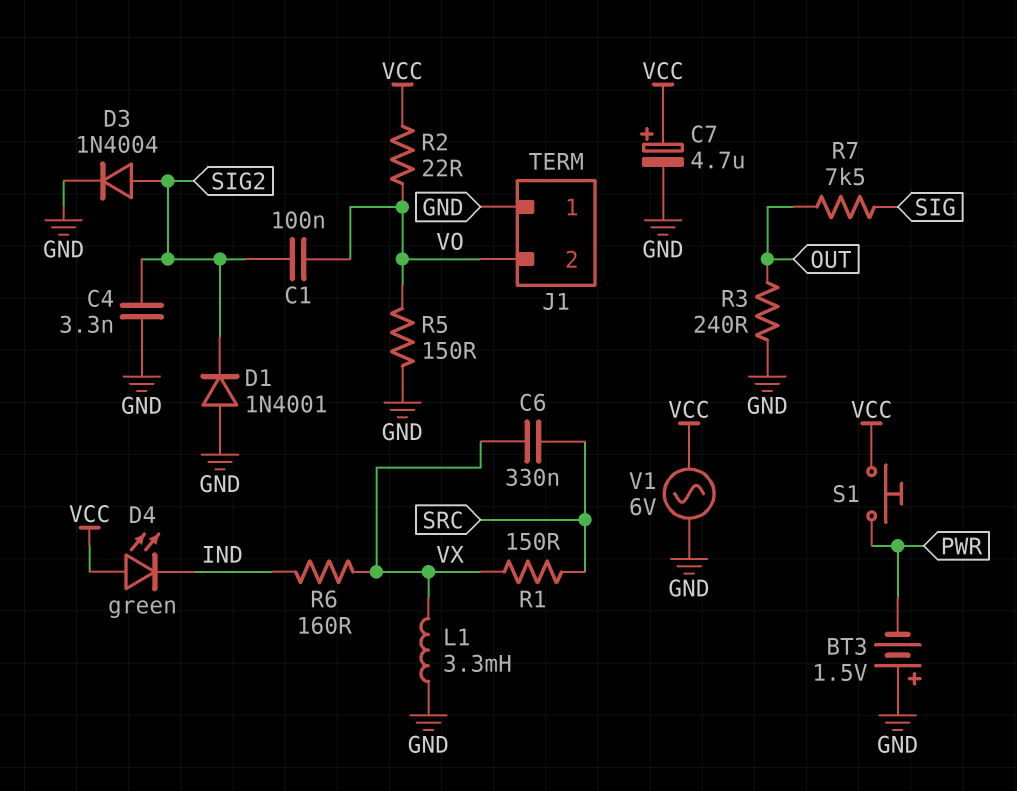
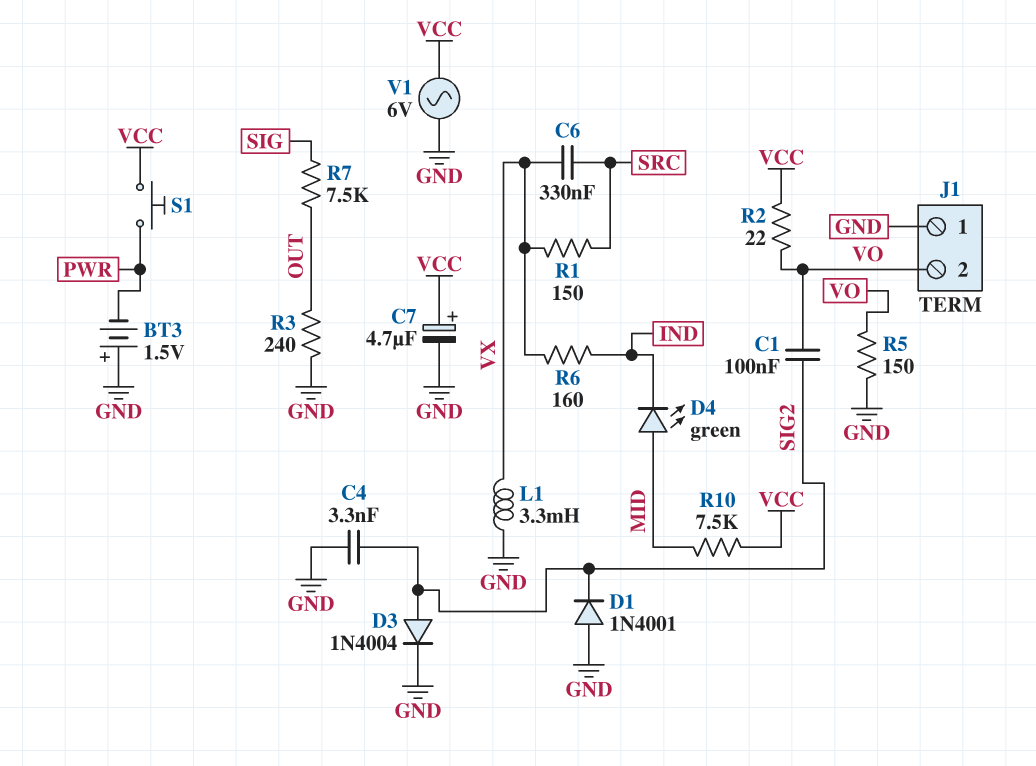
D4: LED green (A VCC, K IND) -> LED green (A MID, K IND)
R10: none -> 7.5k (MID, VCC)

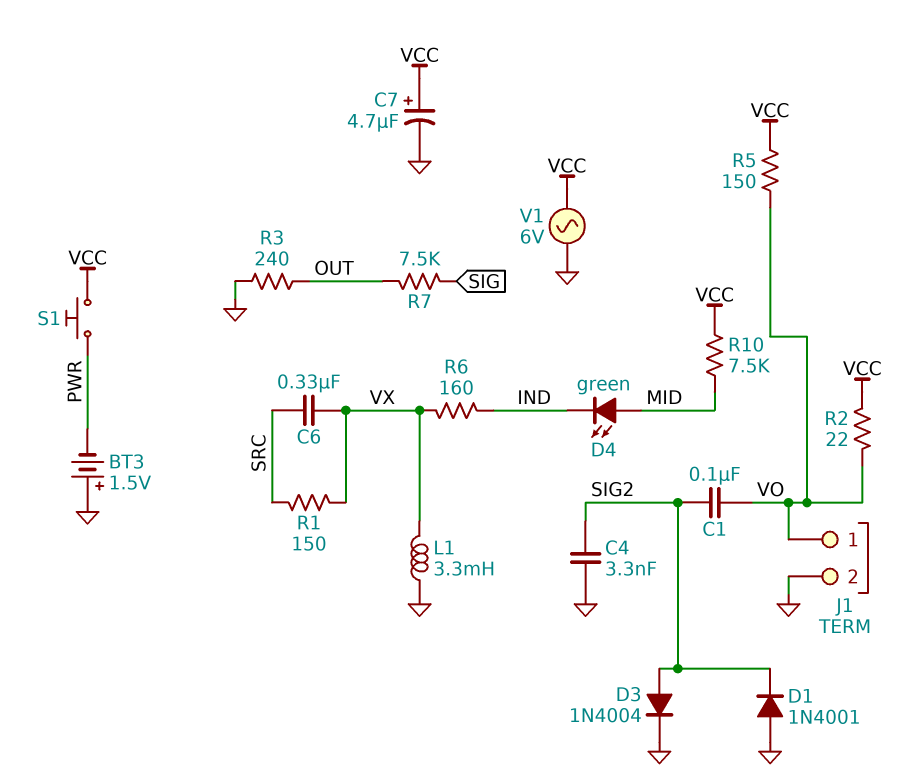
J1 pin 1: GND -> VO
J1 pin 2: VO -> GND
R5: 150 (GND, VO) -> 150 (VCC, VO)

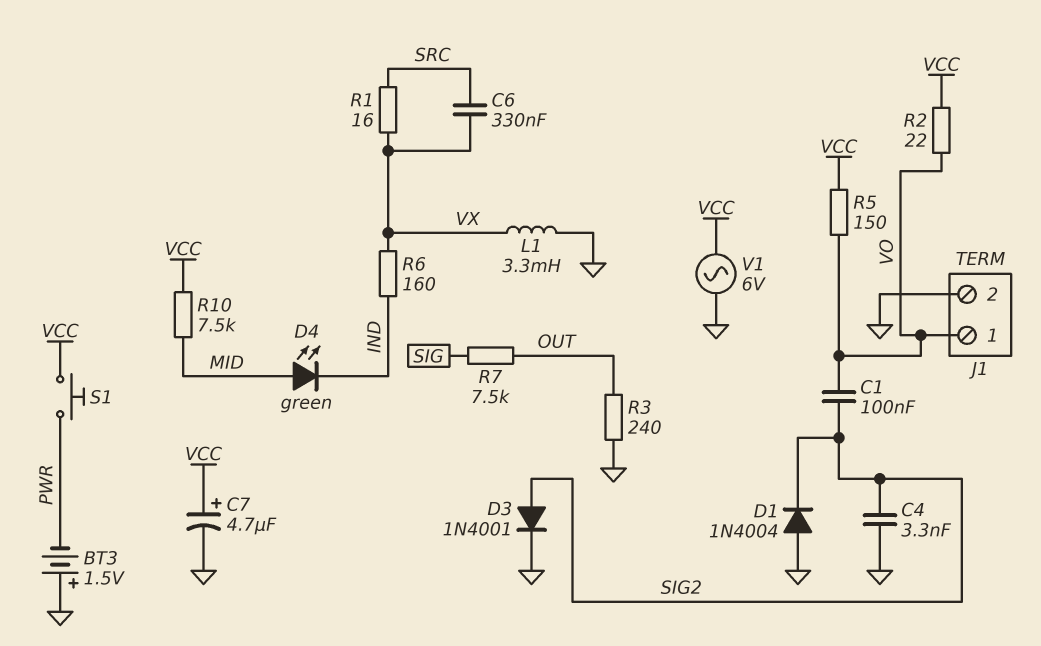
D1: diode 1N4001 (A GND, K SIG2) -> diode 1N4004 (A GND, K SIG2)
D3: diode 1N4004 (A SIG2, K GND) -> diode 1N4001 (A SIG2, K GND)
R1: 150 (SRC, VX) -> 16 (SRC, VX)

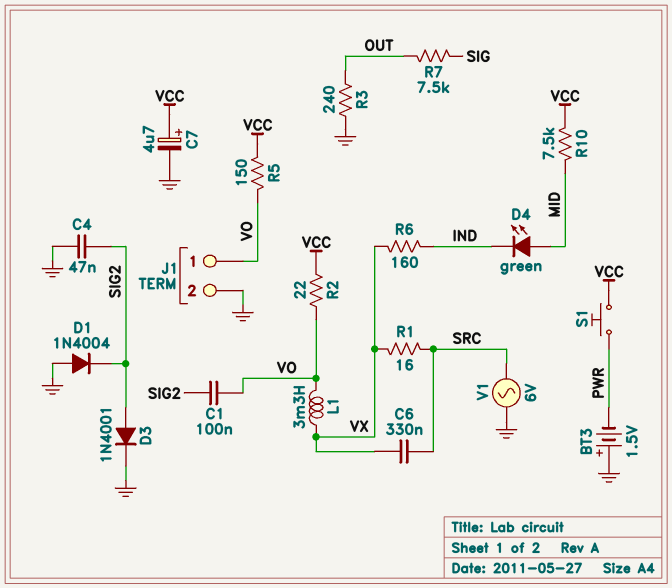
C4: 3.3nF (GND, SIG2) -> 47nF (GND, SIG2)
L1: 3.3mH (GND, VX) -> 3.3mH (VO, VX)
V1: AC 6V (GND, VCC) -> AC 6V (GND, SRC)

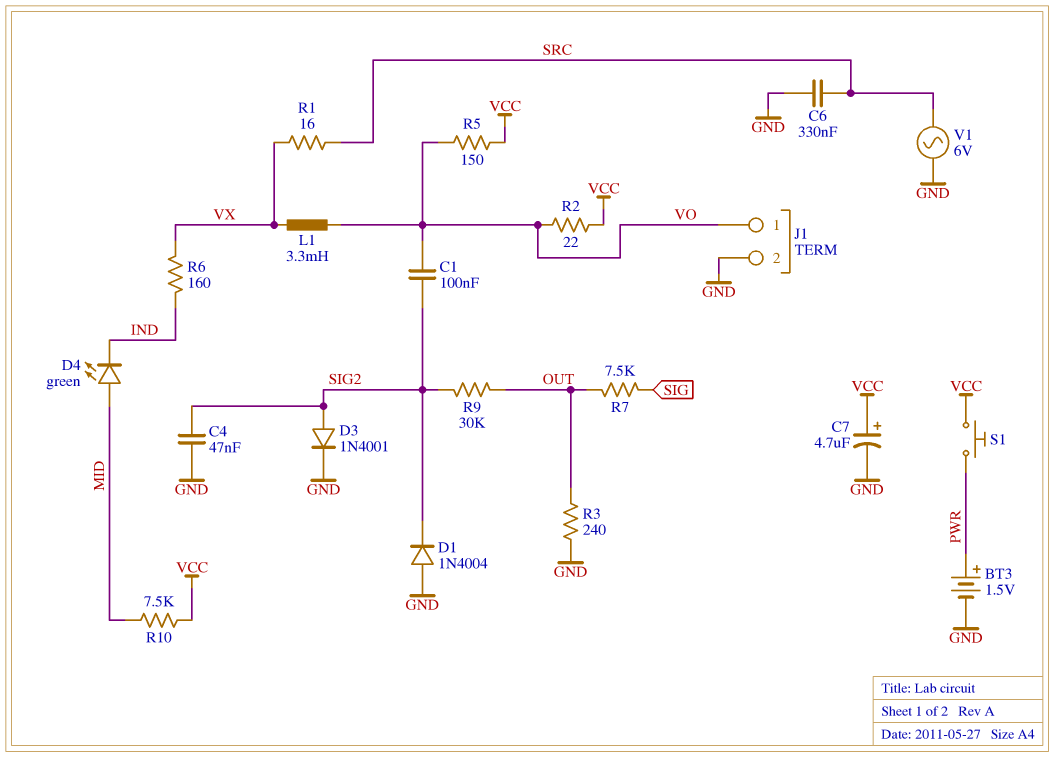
BT3: 1.5V (plus GND, minus PWR) -> 1.5V (plus PWR, minus GND)
C6: 330nF (SRC, VX) -> 330nF (GND, SRC)
R9: none -> 30k (OUT, SIG2)

